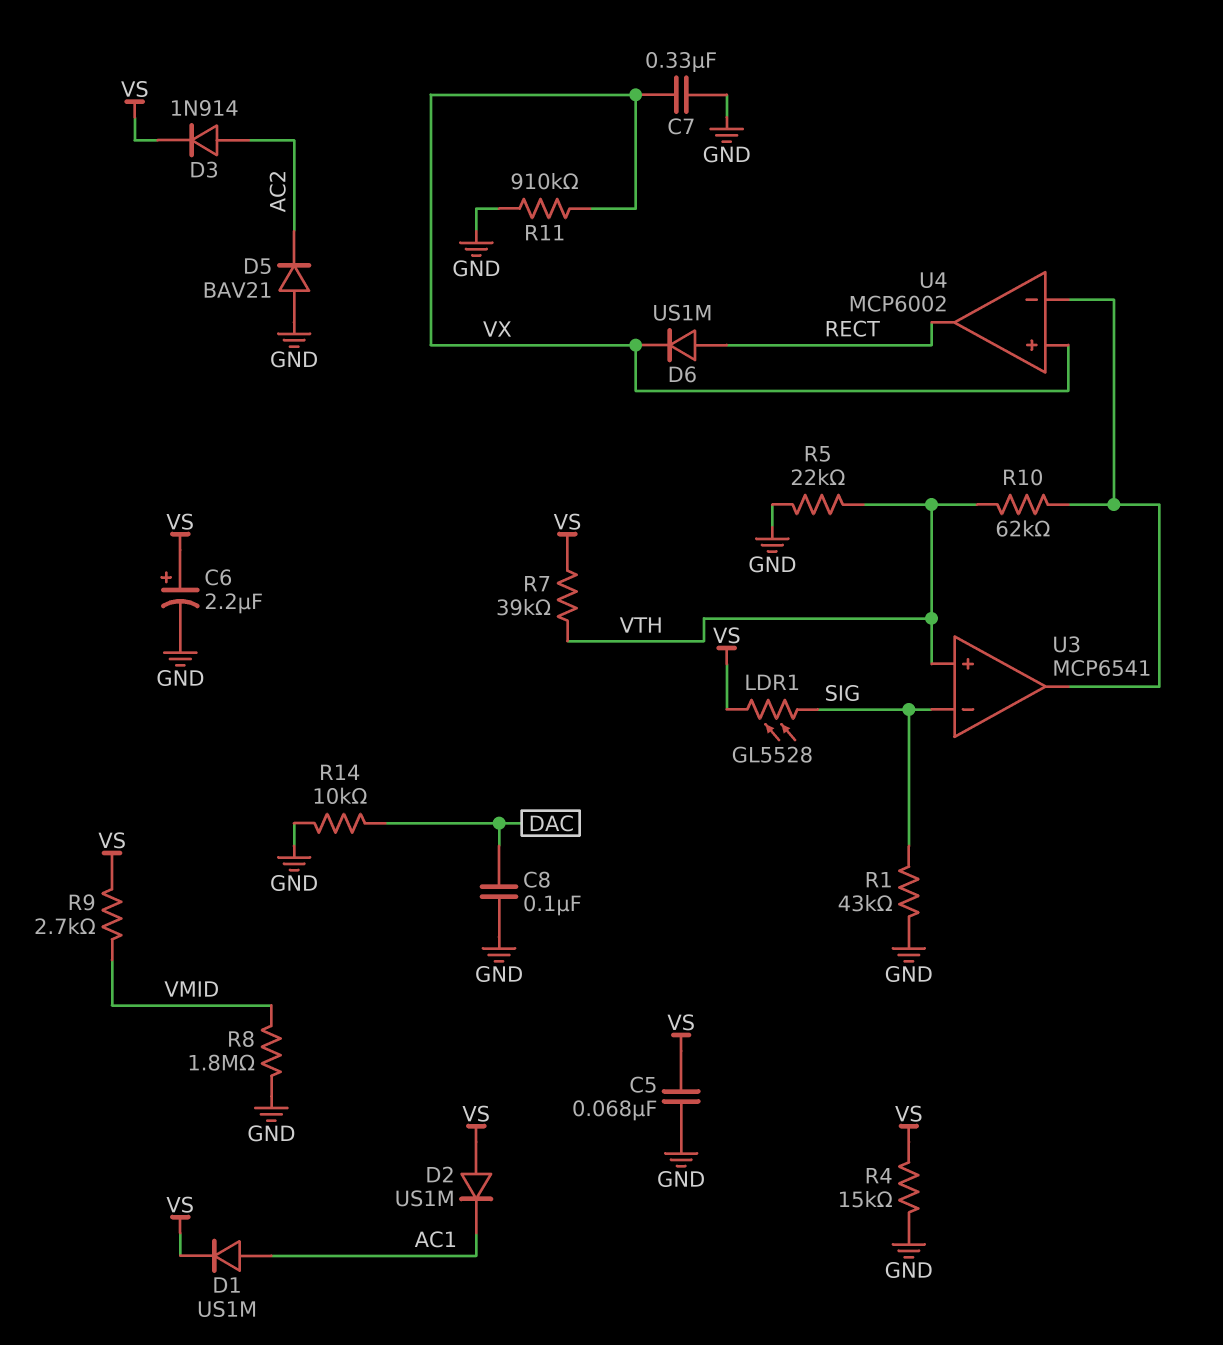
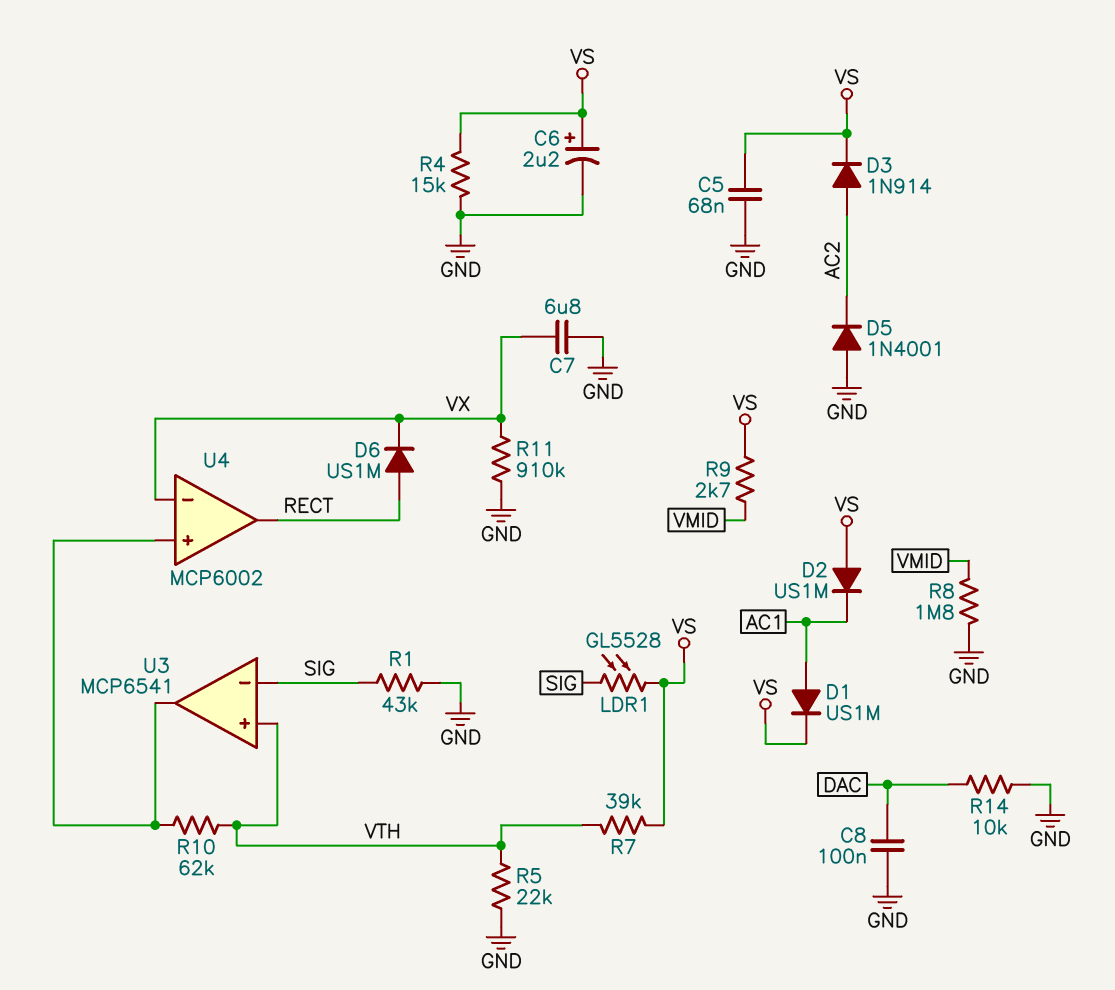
C7: 330nF (GND, VX) -> 6.8uF (GND, VX)
D5: diode BAV21 (A GND, K AC2) -> diode 1N4001 (A GND, K AC2)
U4 pin in+: VX -> U3/out
U4 pin in-: U3/out -> VX

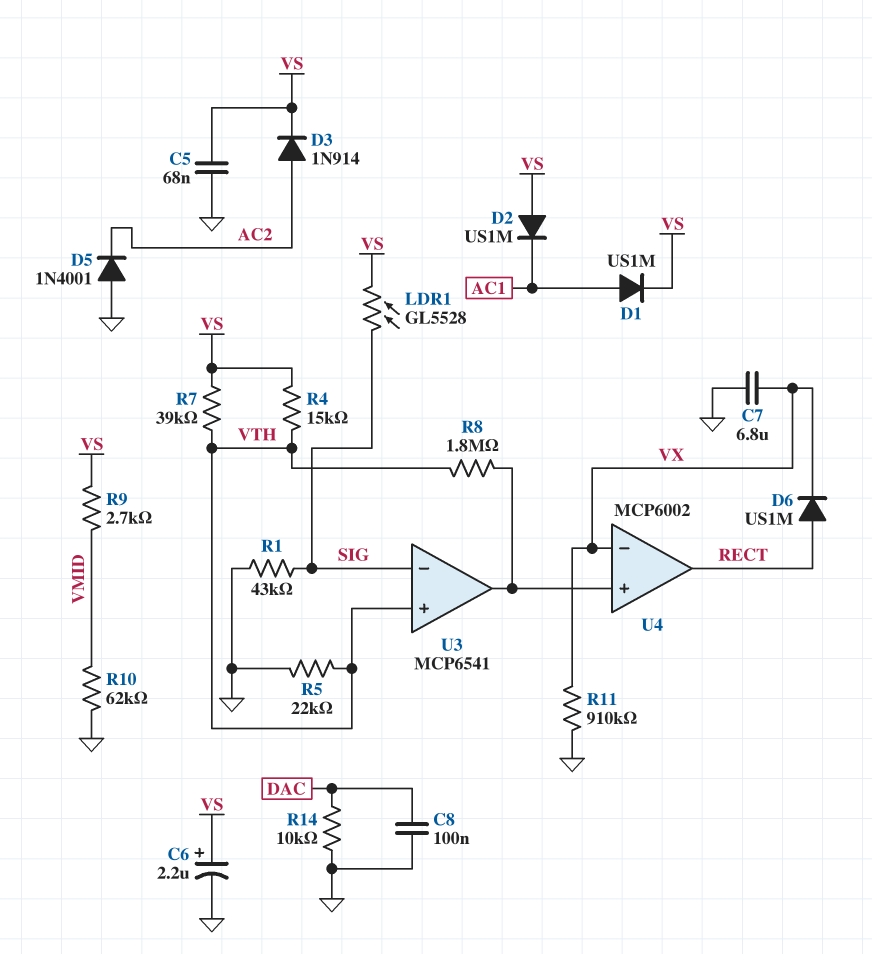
R4: 15k (GND, VS) -> 15k (VS, VTH)
R8: 1.8M (GND, VMID) -> 1.8M (U3/out, VTH)
R10: 62k (U3/out, VTH) -> 62k (GND, VMID)

